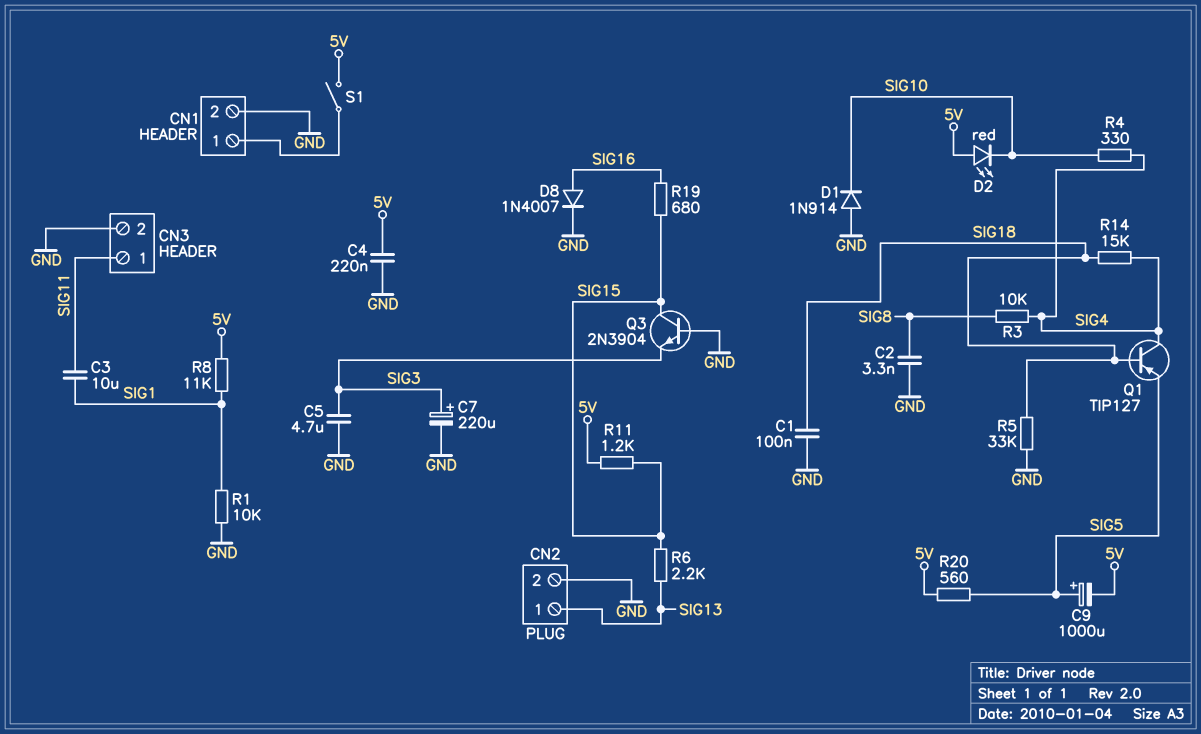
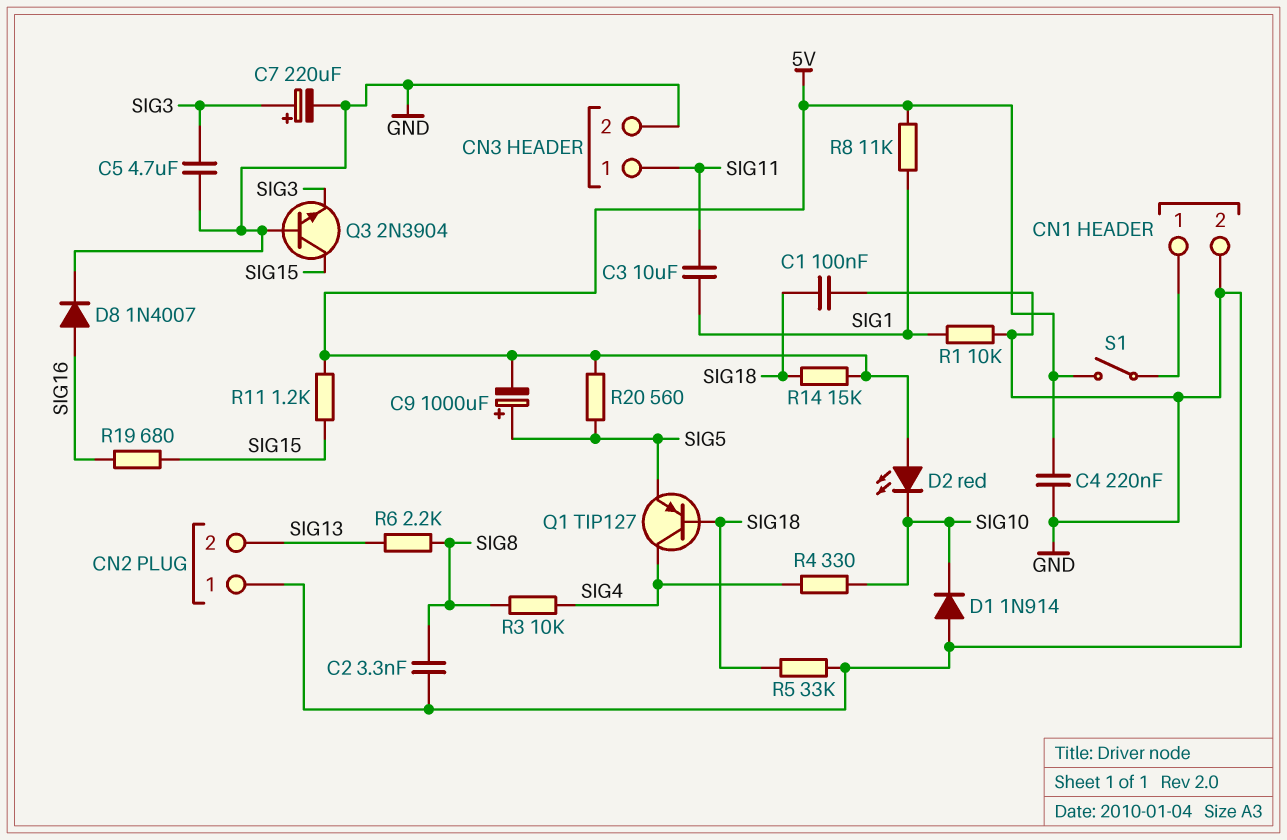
CN2 pin 1: SIG13 -> GND
CN2 pin 2: GND -> SIG13
R6: 2.2k (SIG13, SIG15) -> 2.2k (SIG8, SIG13)
R14: 15k (SIG4, SIG18) -> 15k (5V, SIG18)

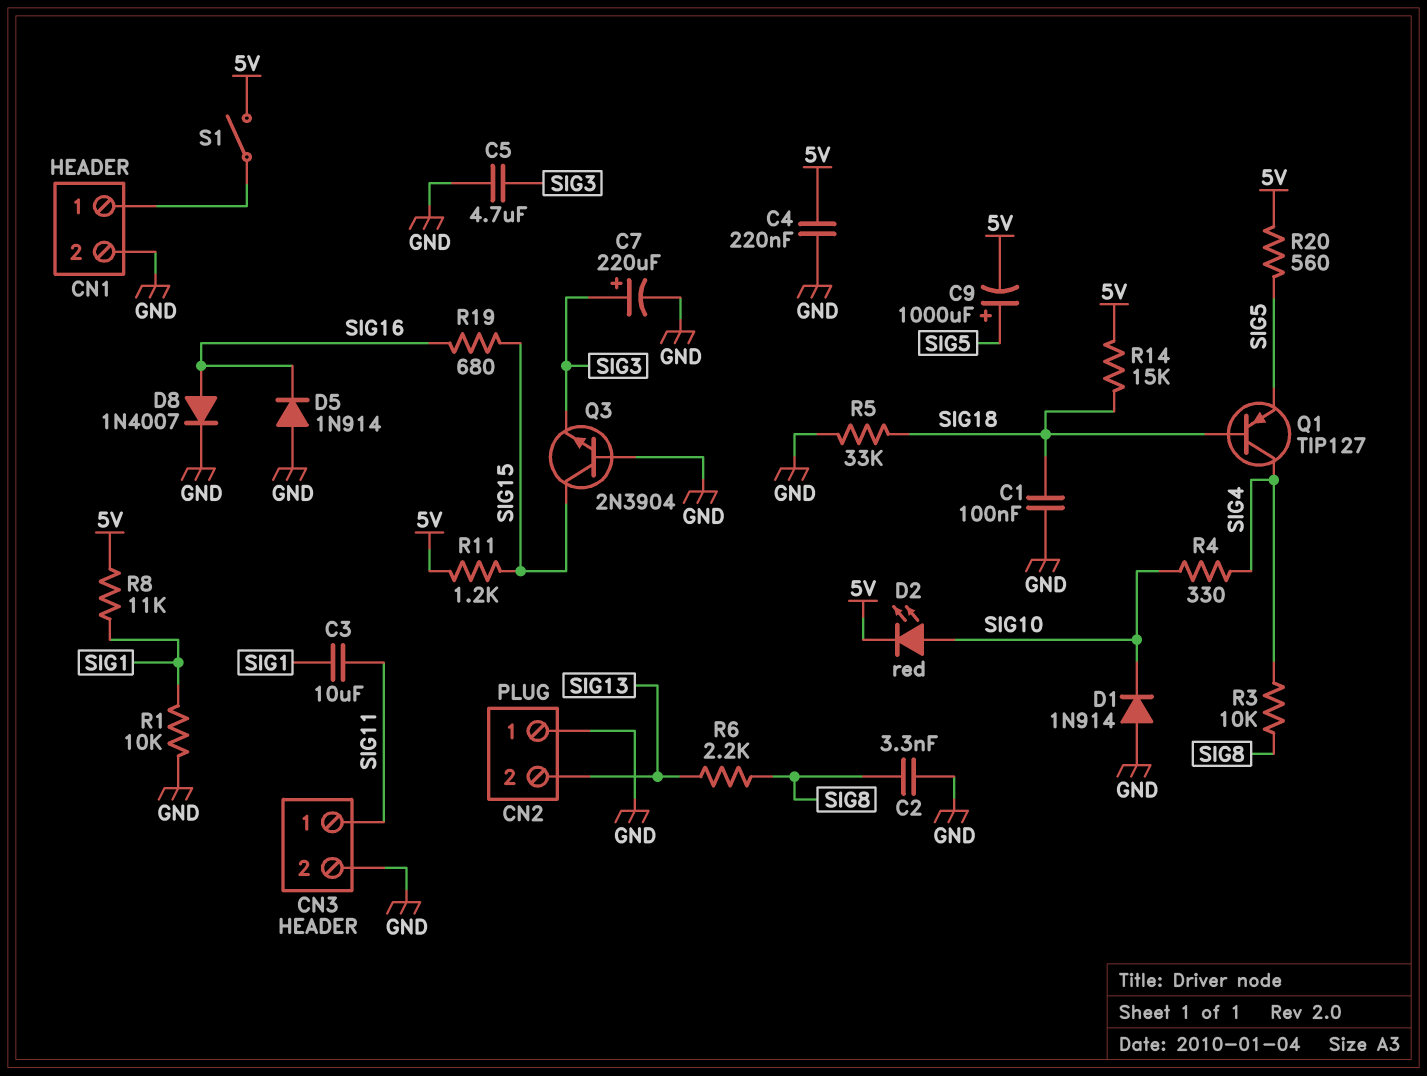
D2: LED red (A 5V, K SIG10) -> LED red (A SIG10, K 5V)
D5: none -> diode 1N914 (A GND, K SIG16)

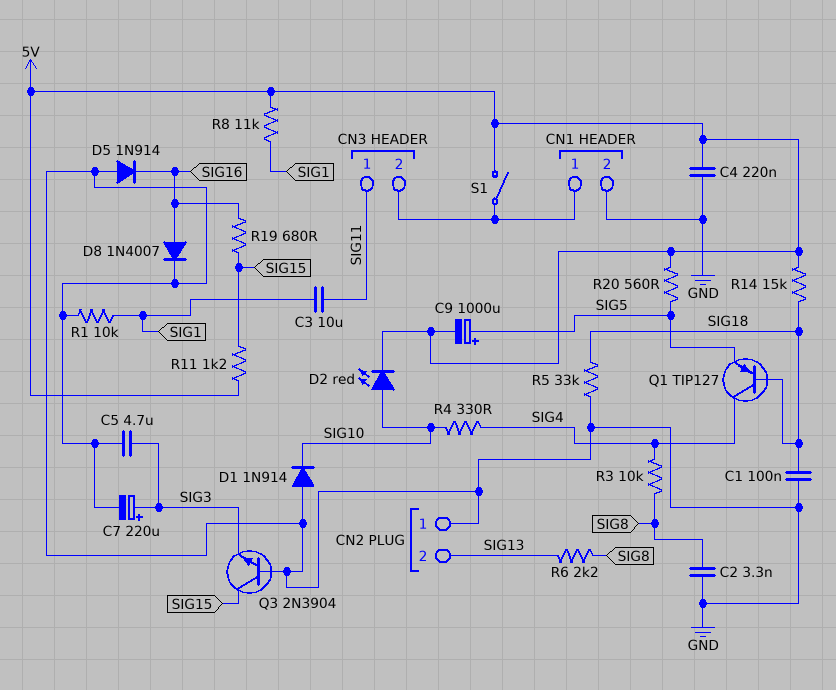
CN3 pin 2: GND -> CN1/1

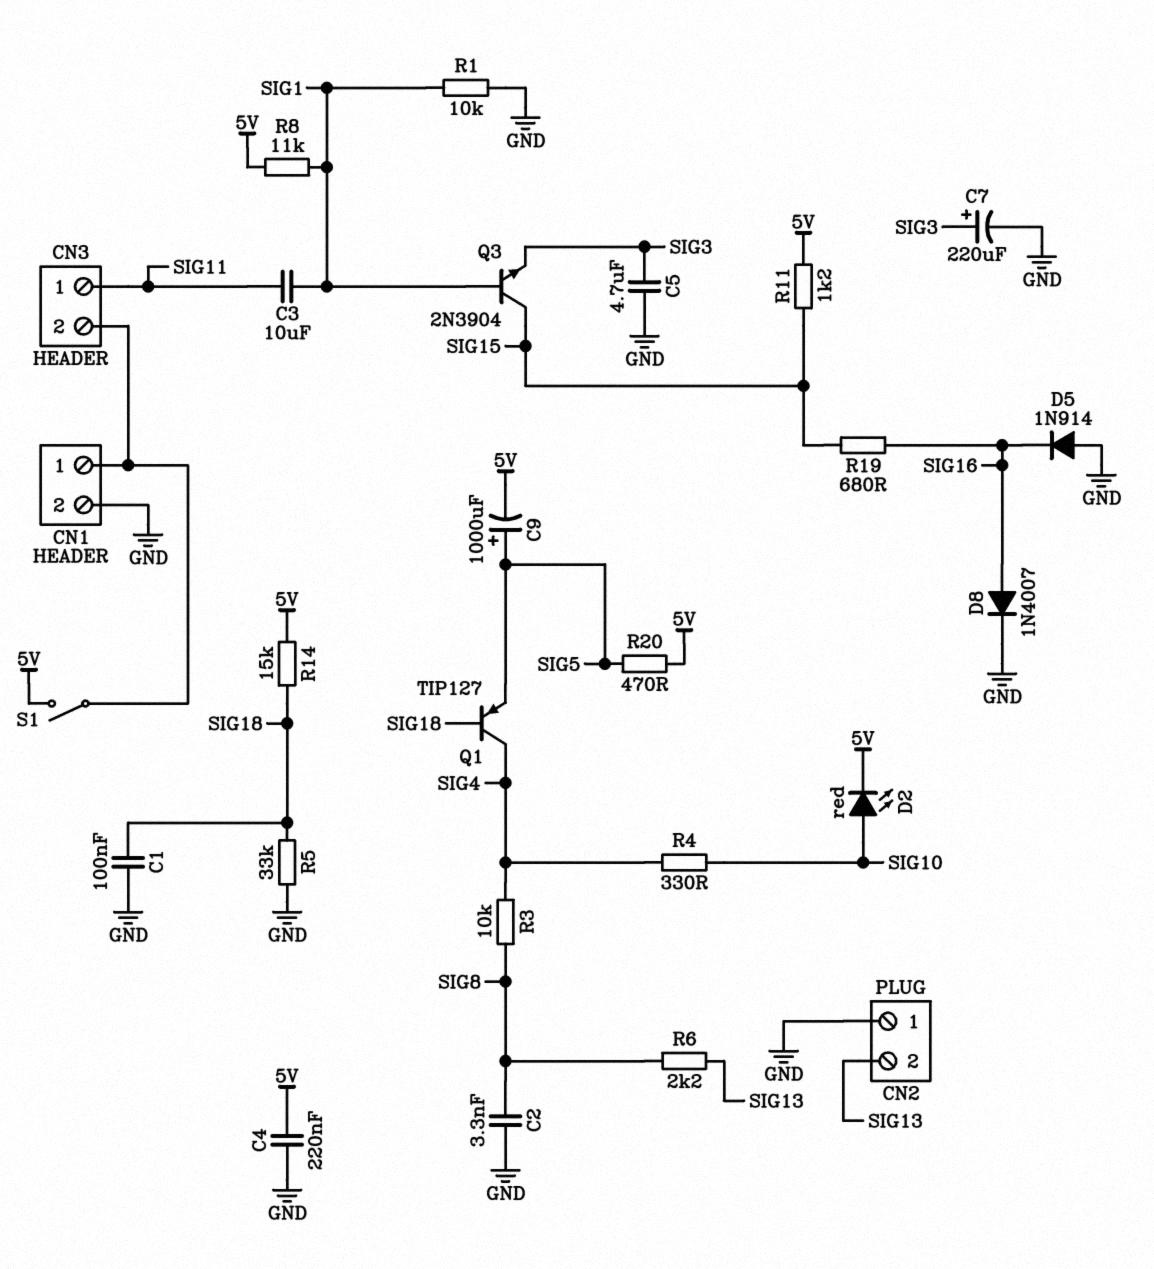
D1: diode 1N914 (A GND, K SIG10) -> none
Q3: NPN 2N3904 (B GND, C SIG15, E SIG3) -> NPN 2N3904 (B SIG1, C SIG15, E SIG3)
R20: 560 (5V, SIG5) -> 470 (5V, SIG5)

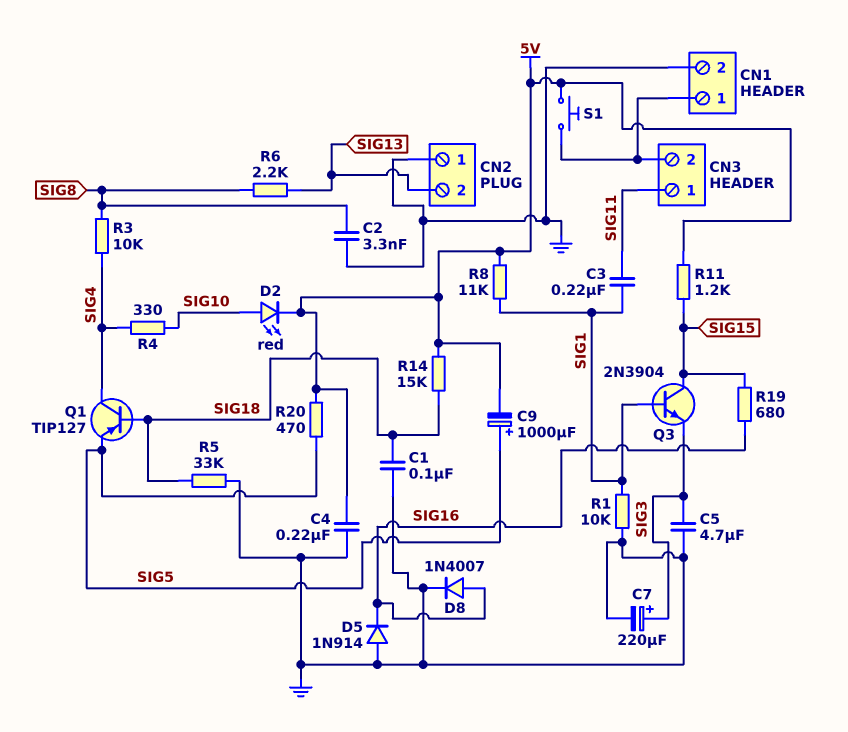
C3: 10uF (SIG1, SIG11) -> 220nF (SIG1, SIG11)
S1: switch (5V, CN1/1) -> button (5V, CN1/1)

